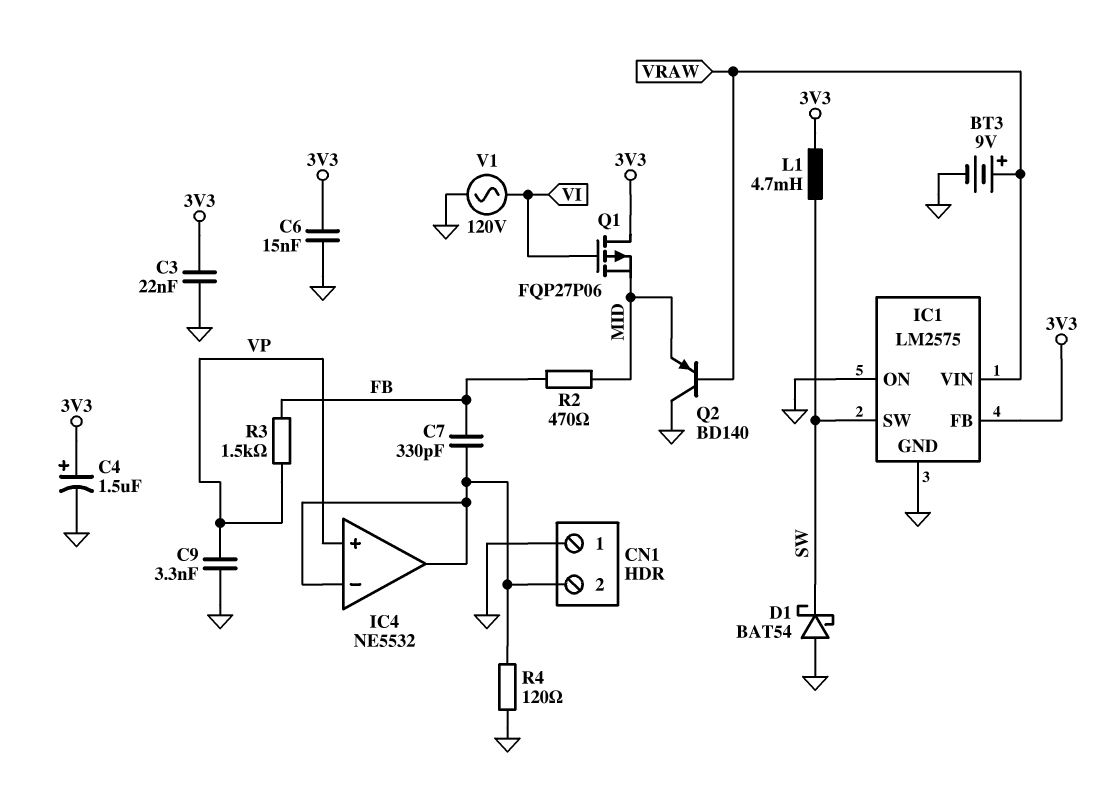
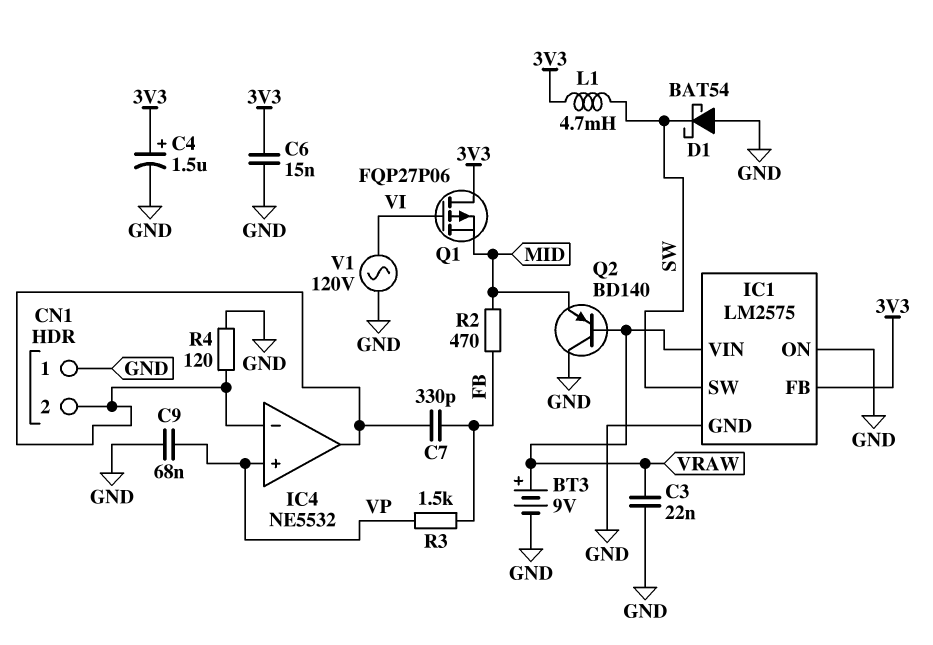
C3: 22nF (3V3, GND) -> 22nF (GND, VRAW)
C9: 3.3nF (GND, VP) -> 68nF (GND, VP)

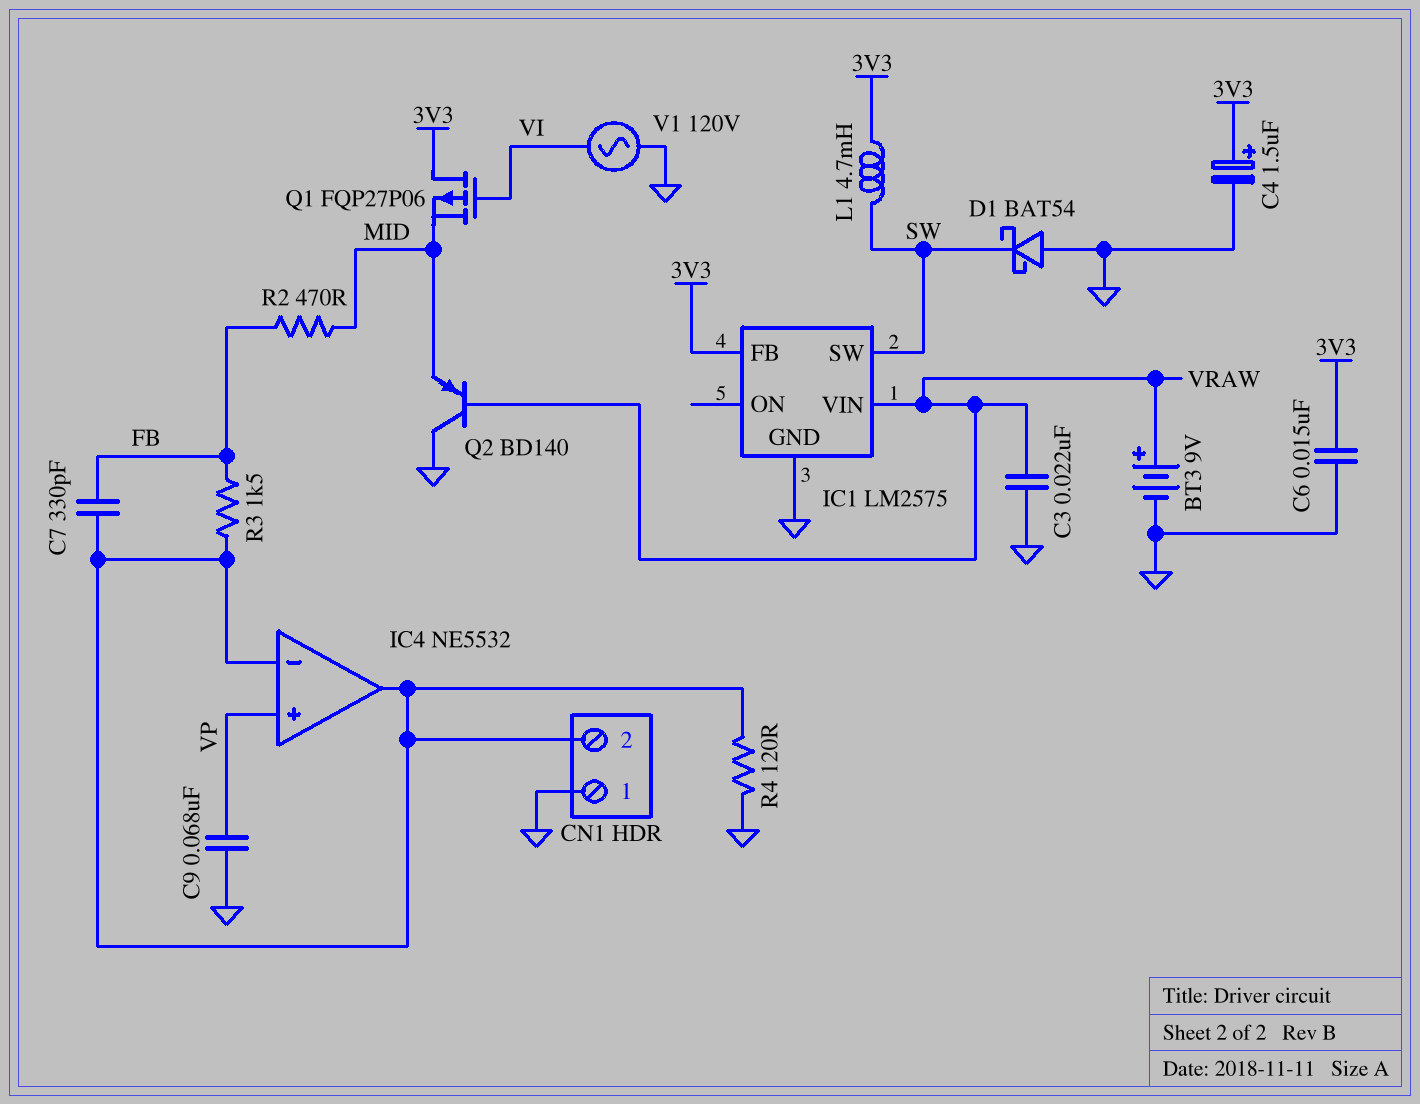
IC1 pin ON: GND -> none
R3: 1.5k (FB, VP) -> 1.5k (CN1/2, FB)

